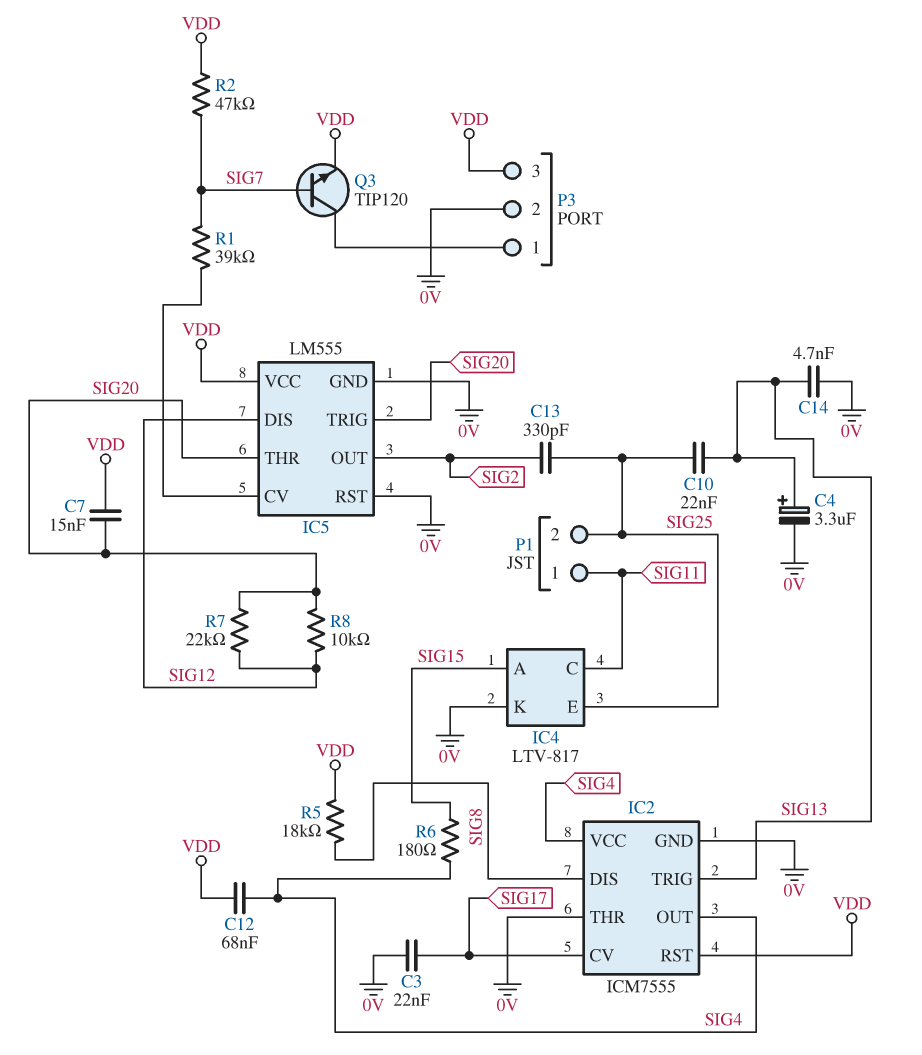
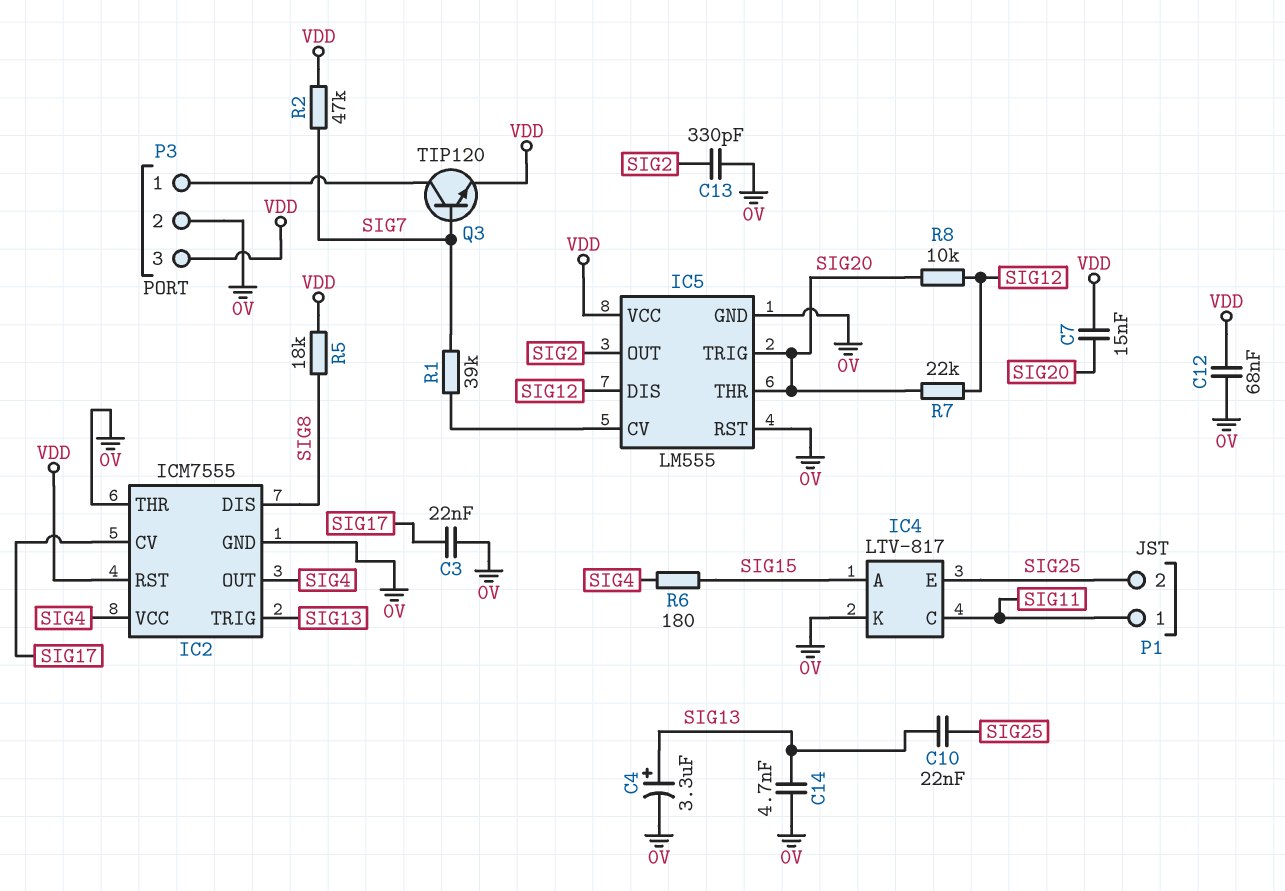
C12: 68nF (SIG4, VDD) -> 68nF (0V, VDD)
C13: 330pF (SIG2, SIG25) -> 330pF (0V, SIG2)

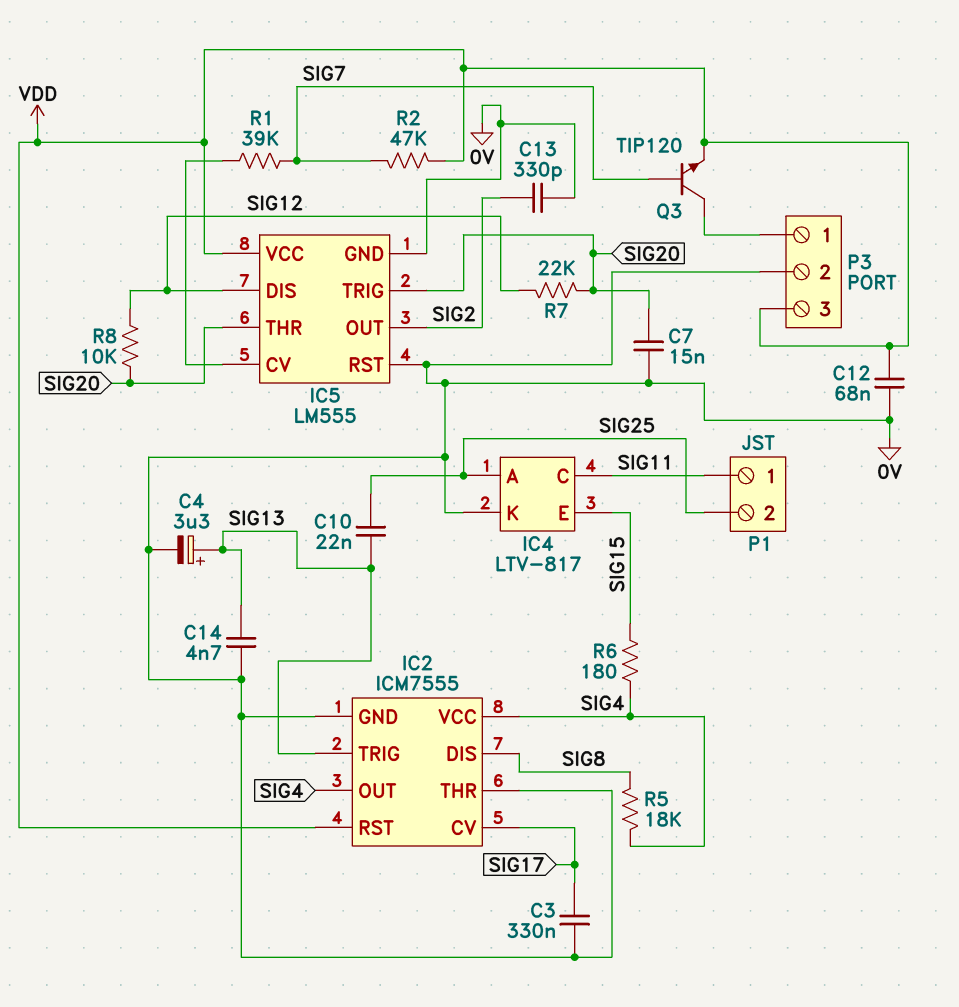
C3: 22nF (0V, SIG17) -> 330nF (0V, SIG17)
C7: 15nF (SIG20, VDD) -> 15nF (0V, SIG20)
IC4 pin A: SIG15 -> SIG25
IC4 pin E: SIG25 -> SIG15
R5: 18k (SIG8, VDD) -> 18k (SIG4, SIG8)

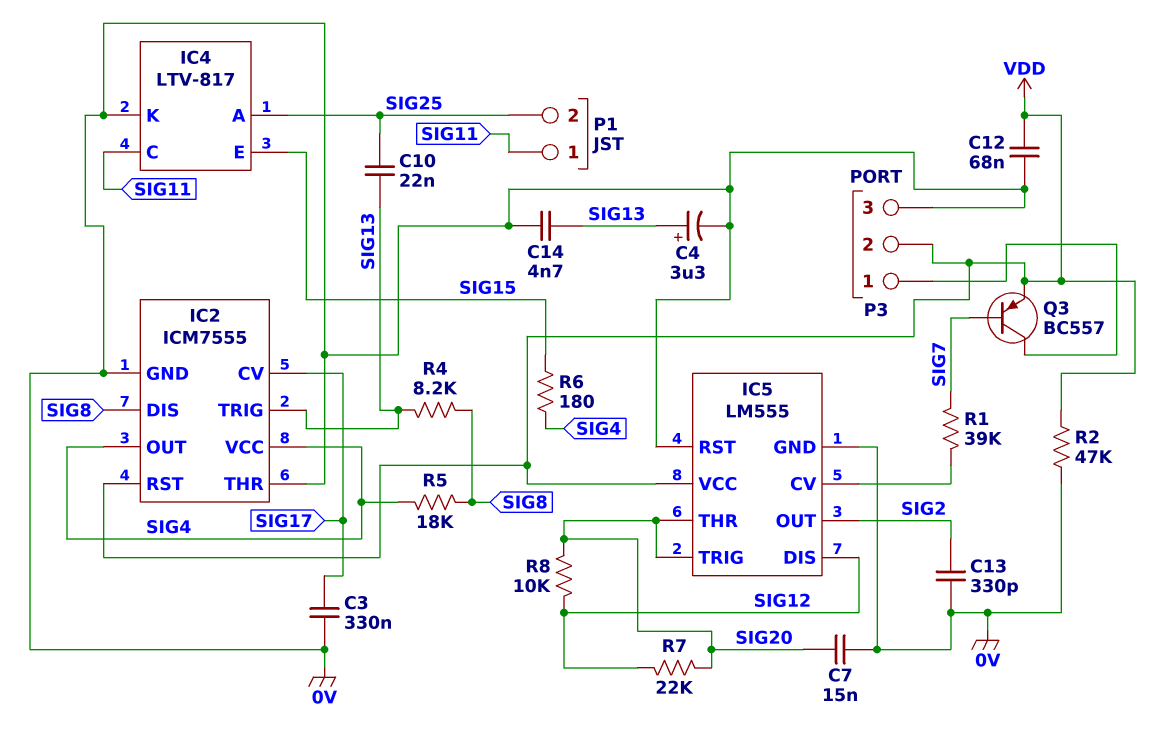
P3 pin 2: 0V -> VDD
P3 pin 3: VDD -> 0V
Q3: NPN TIP120 (B SIG7, C P3/1, E VDD) -> PNP BC557 (B SIG7, C P3/1, E VDD)
R2: 47k (SIG7, VDD) -> 47k (0V, VDD)
R4: none -> 8.2k (SIG8, SIG13)

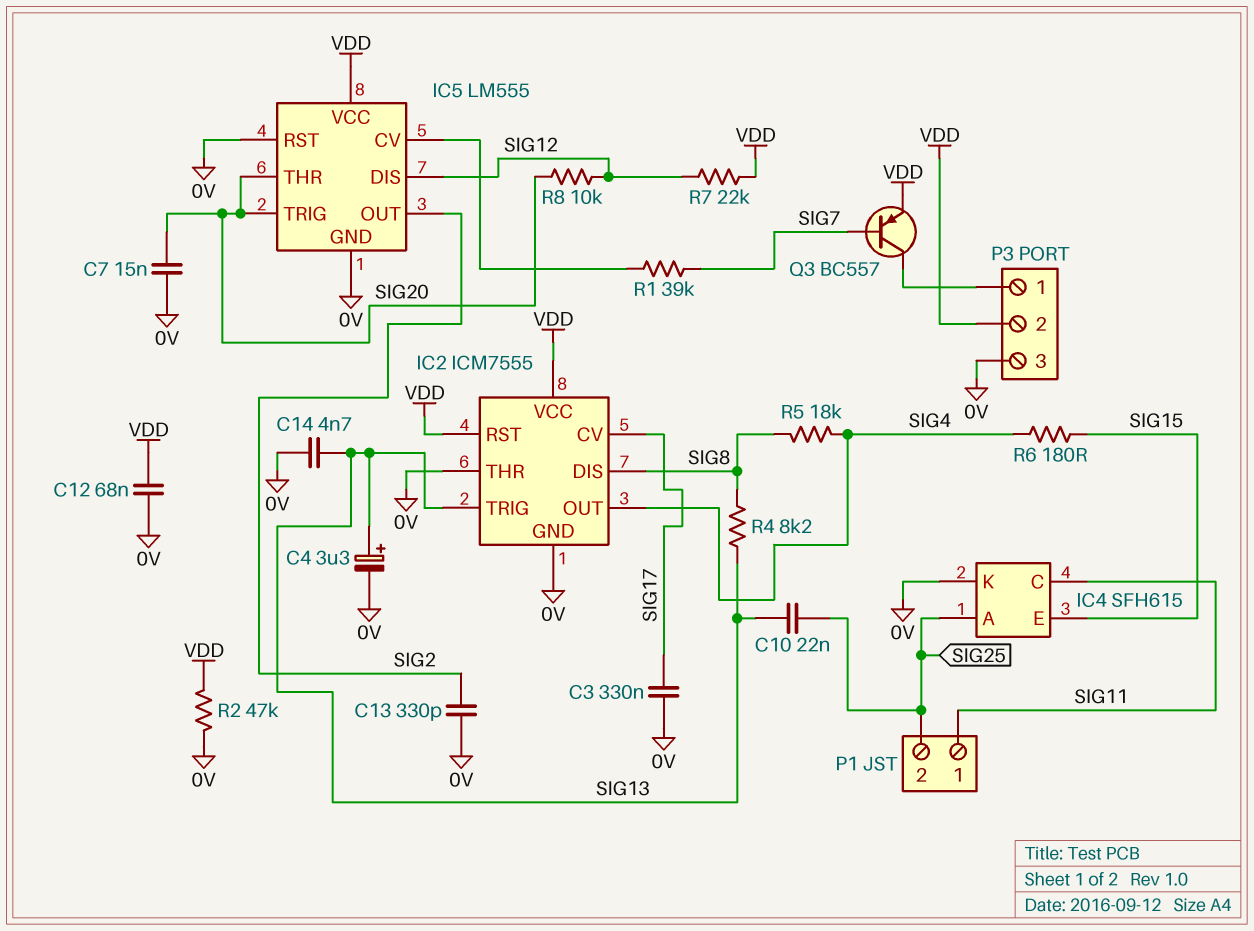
IC2 pin VCC: SIG4 -> VDD
IC4: LTV-817 -> SFH615
R7: 22k (SIG12, SIG20) -> 22k (SIG12, VDD)

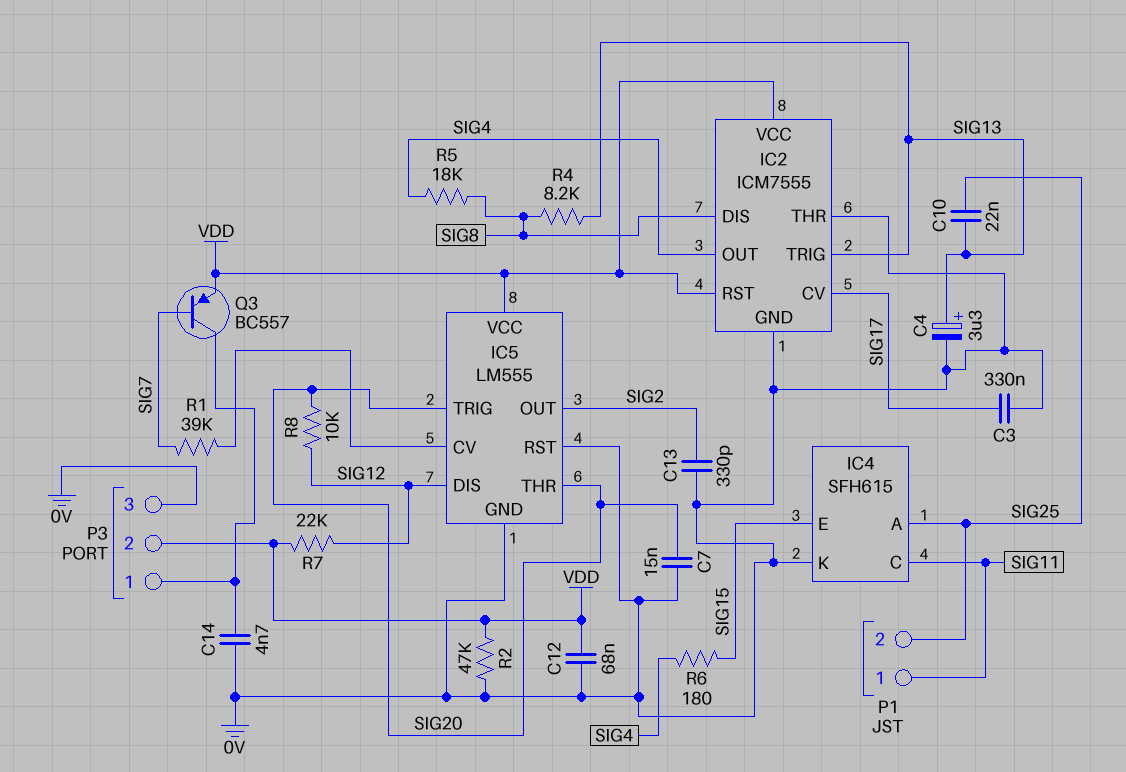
C14: 4.7nF (0V, SIG13) -> 4.7nF (0V, P3/1)

